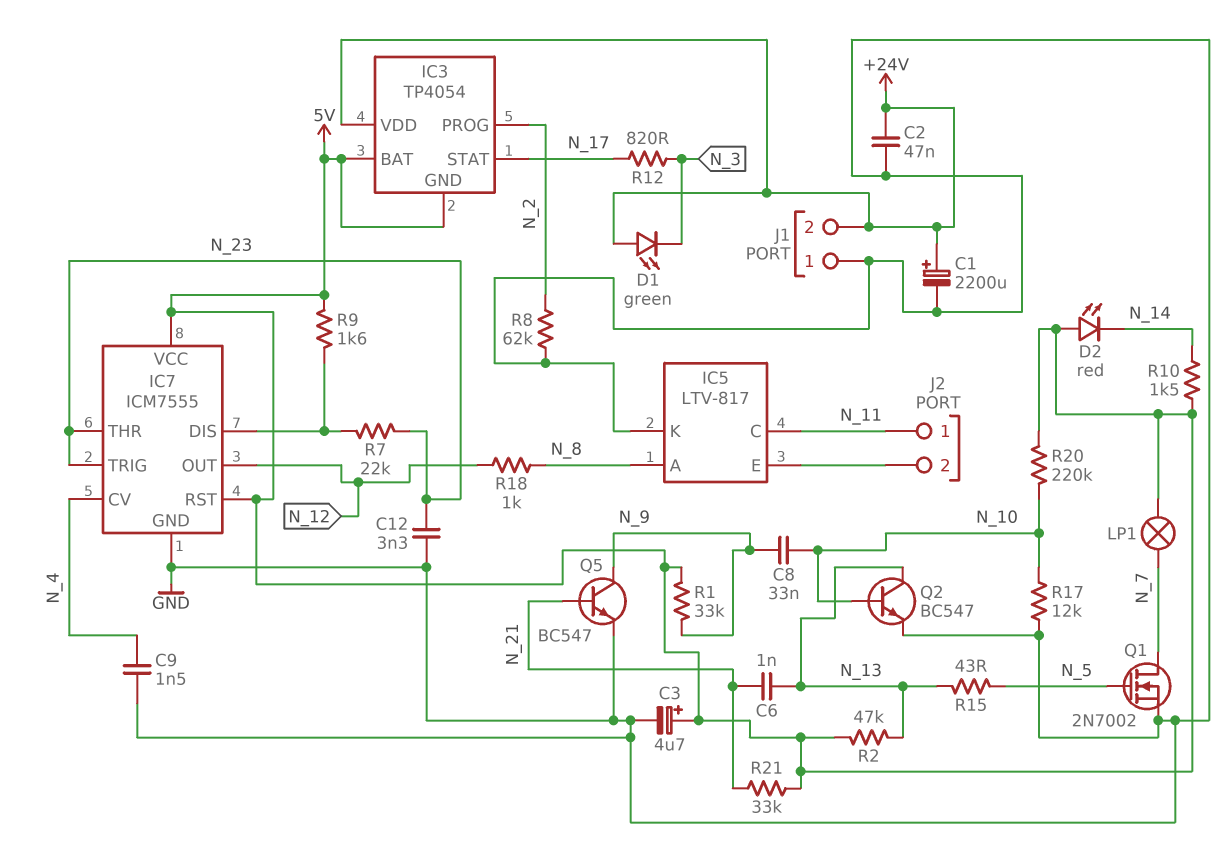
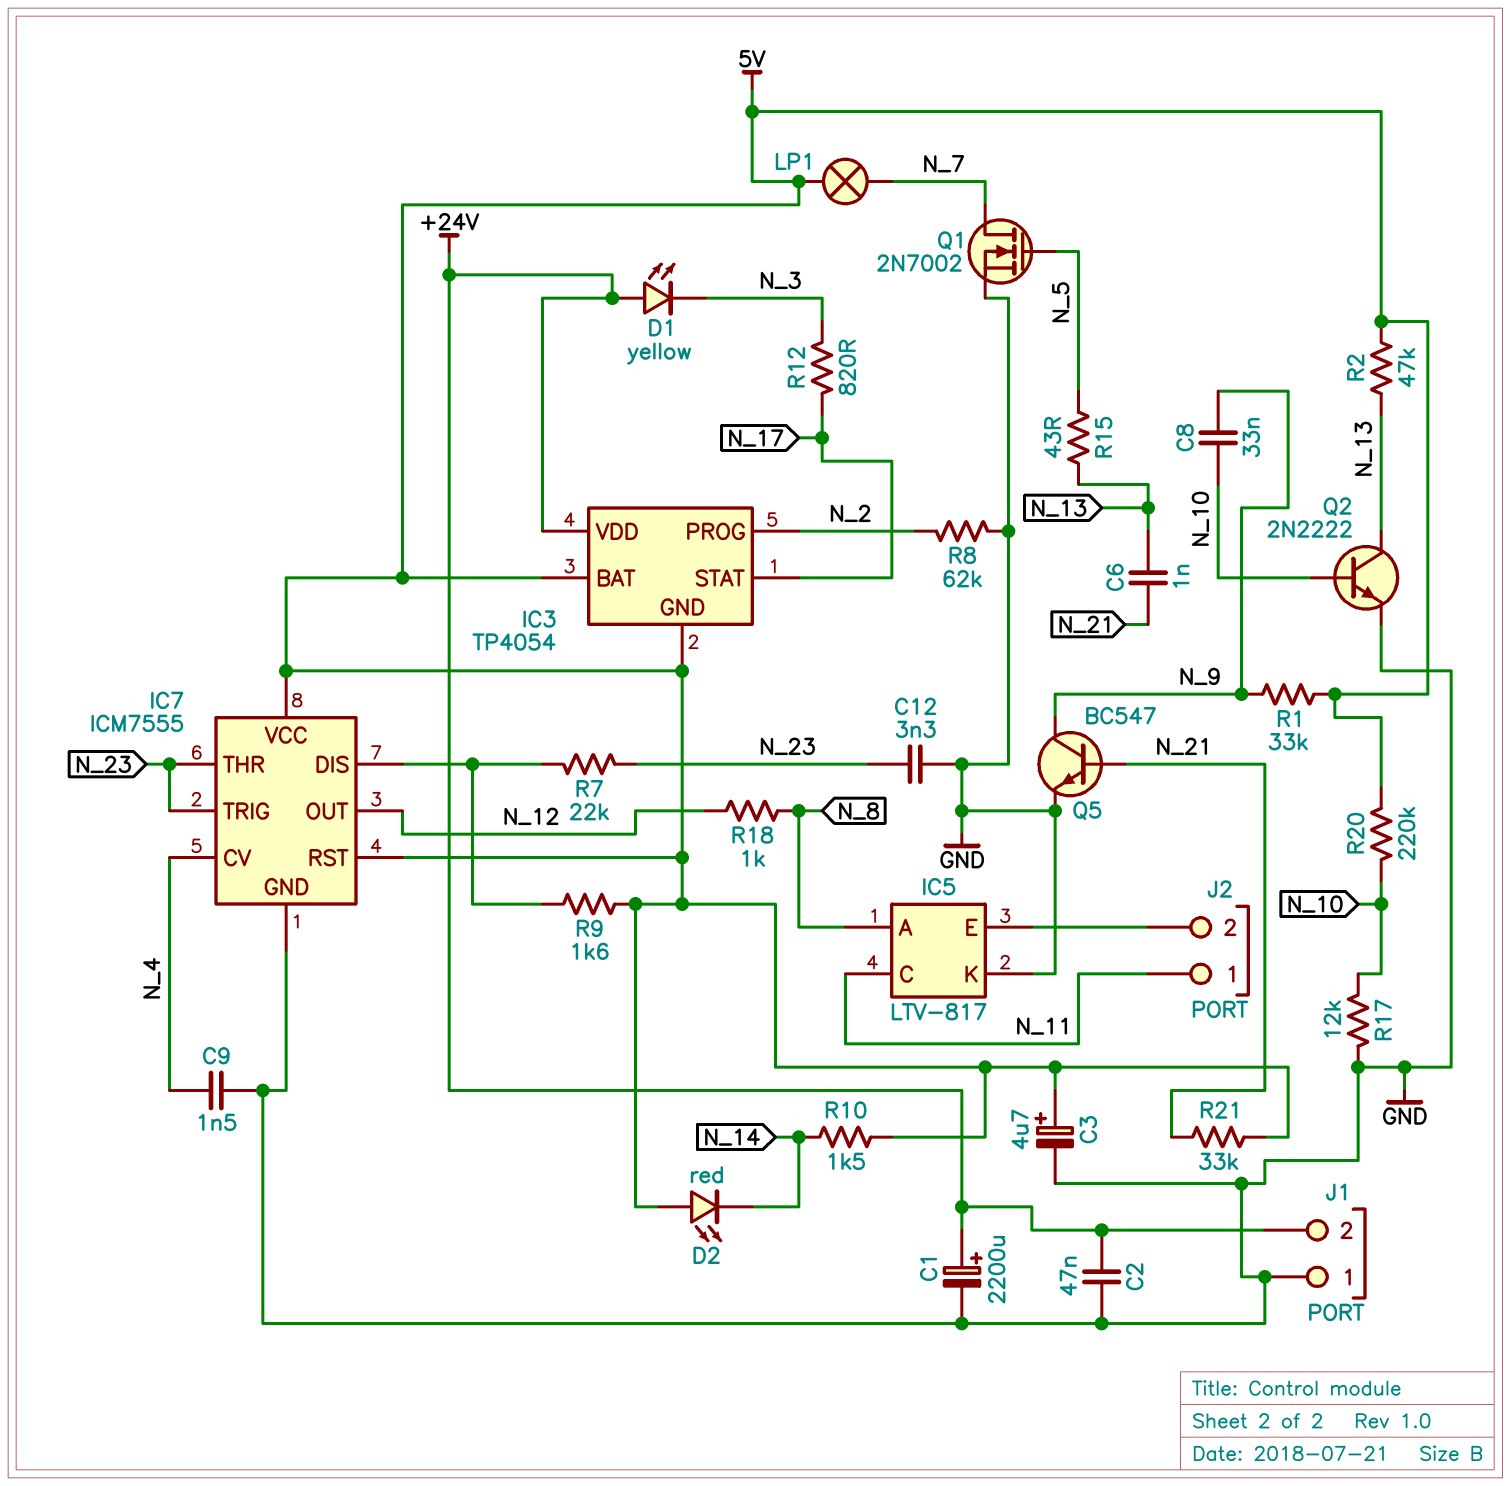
D1: LED green (A +24V, K N_3) -> LED yellow (A +24V, K N_3)
Q2: NPN BC547 (B N_10, C N_13, E GND) -> NPN 2N2222 (B N_10, C N_13, E GND)

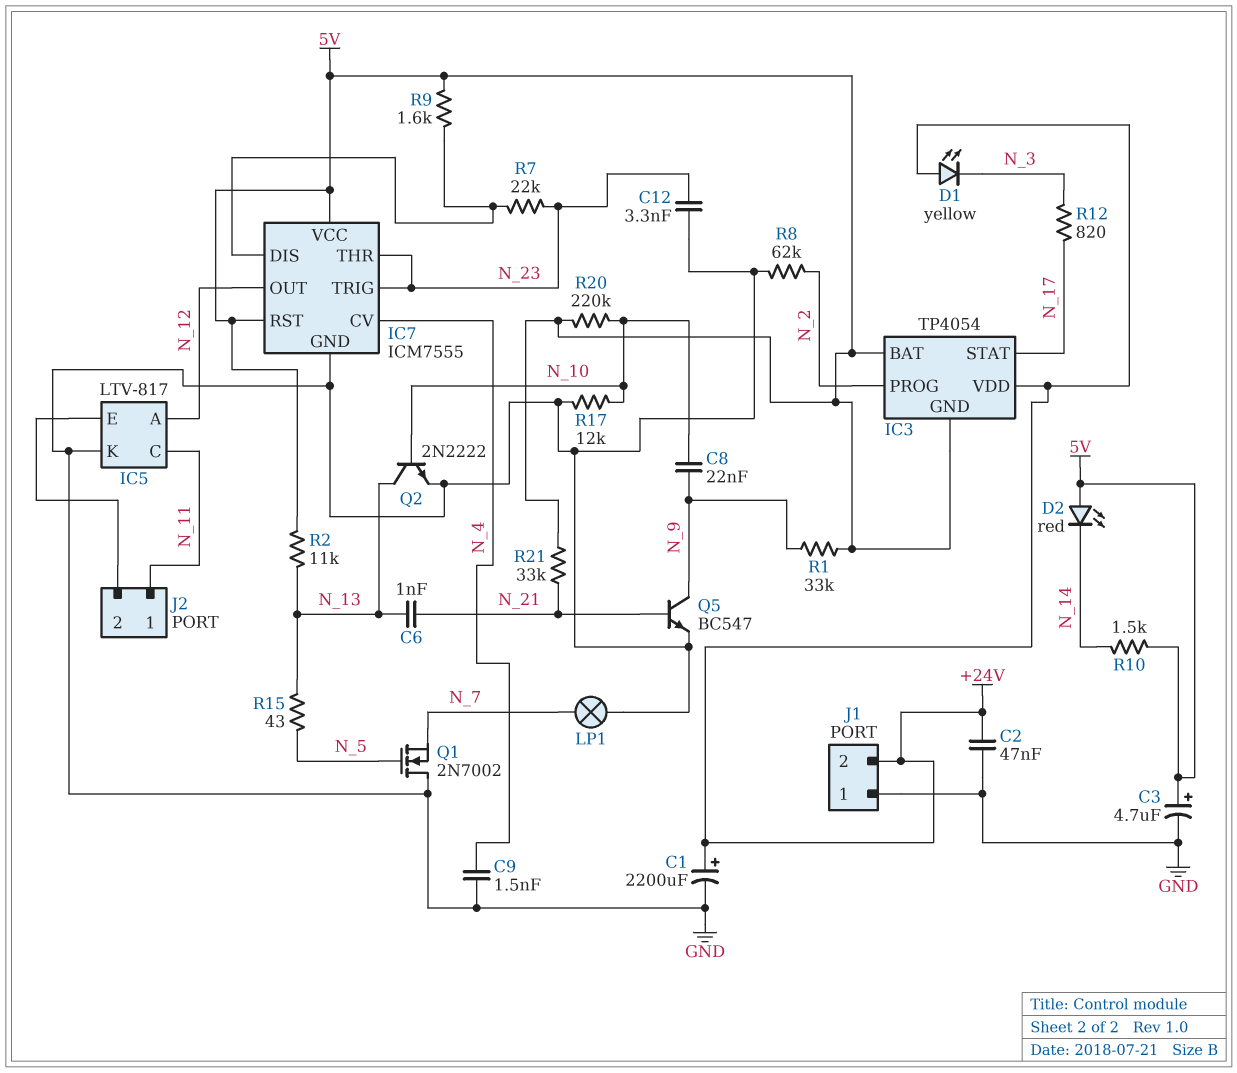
C8: 33nF (N_9, N_10) -> 22nF (N_9, N_10)
IC5 pin A: N_8 -> N_12
LP1: lamp (5V, N_7) -> lamp (GND, N_7)
Q1: NMOS 2N7002 (G N_5, D N_7, S GND) -> NMOS 2N7002 (G N_5, D GND, S N_7)
R2: 47k (5V, N_13) -> 11k (5V, N_13)
R18: 1k (N_8, N_12) -> none

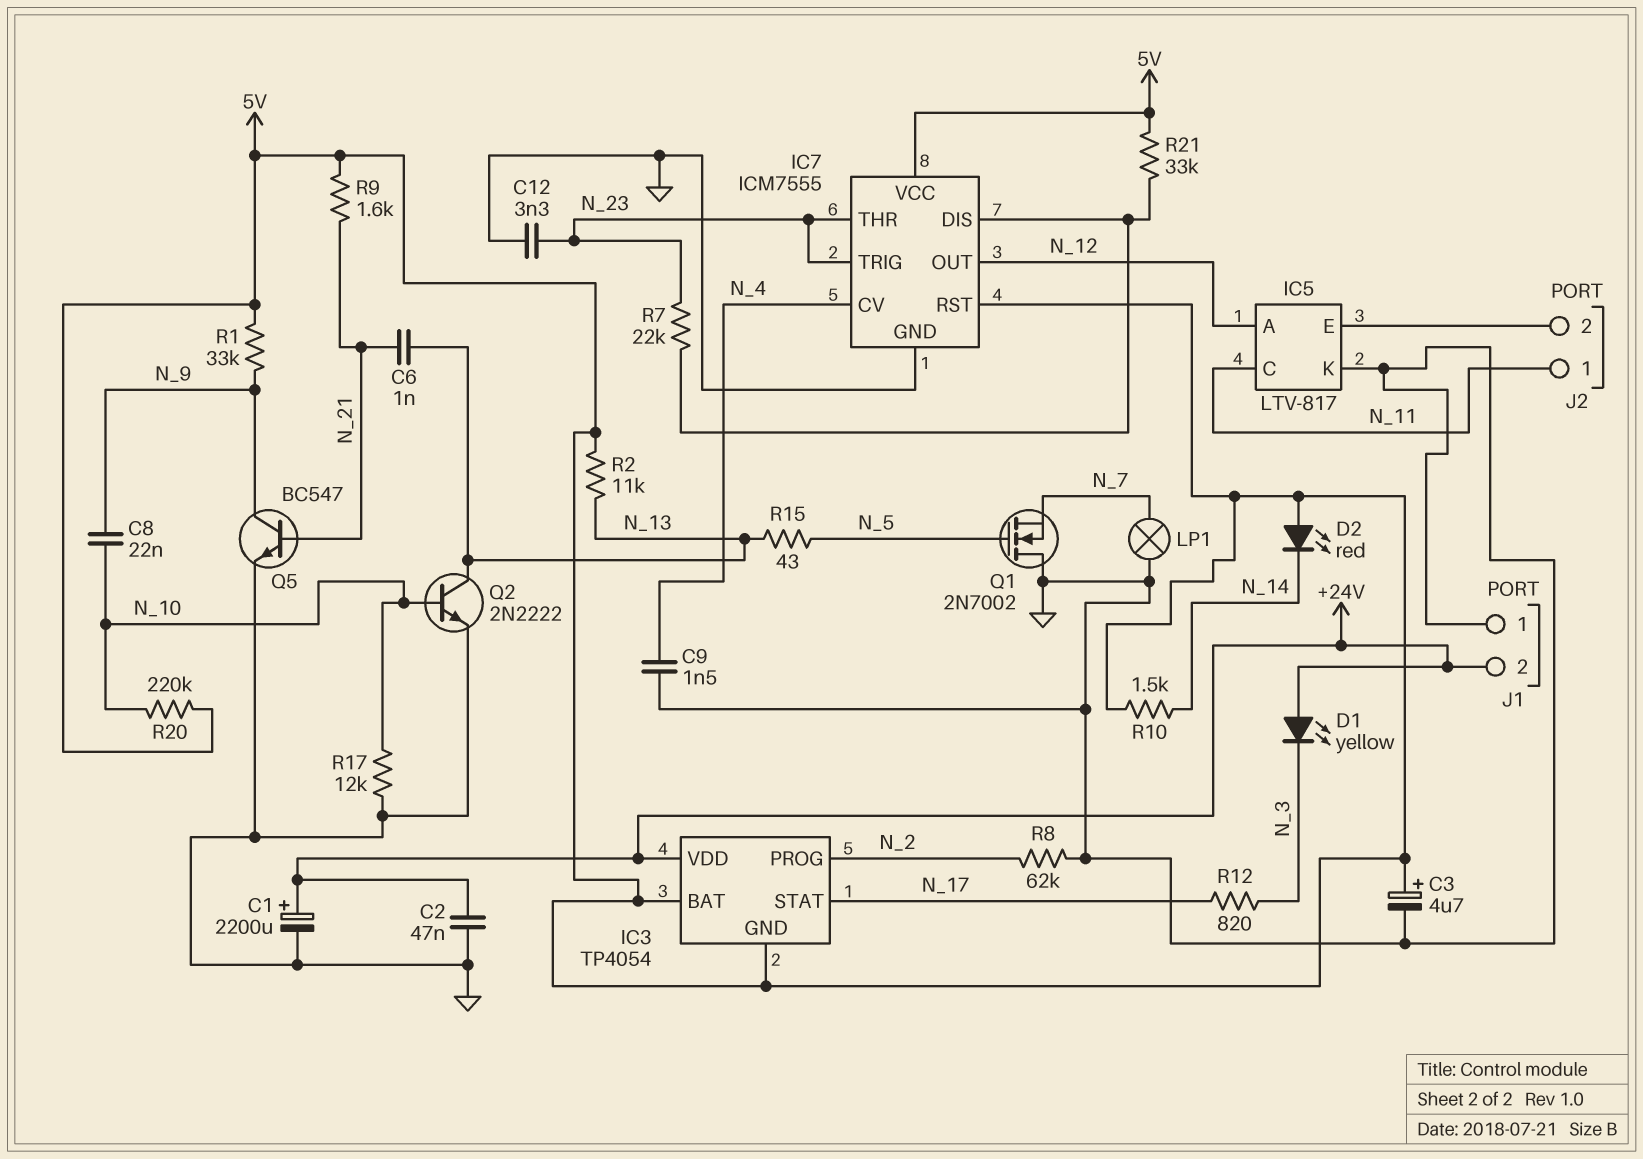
R9: 1.6k (5V, IC7/DIS) -> 1.6k (5V, N_21)
R21: 33k (5V, N_21) -> 33k (5V, IC7/DIS)

